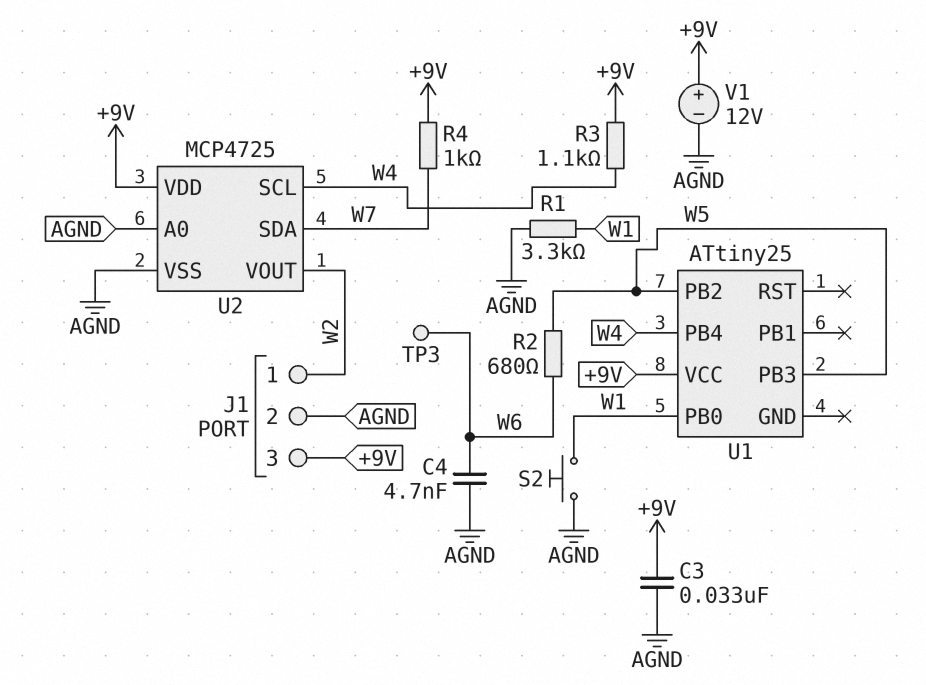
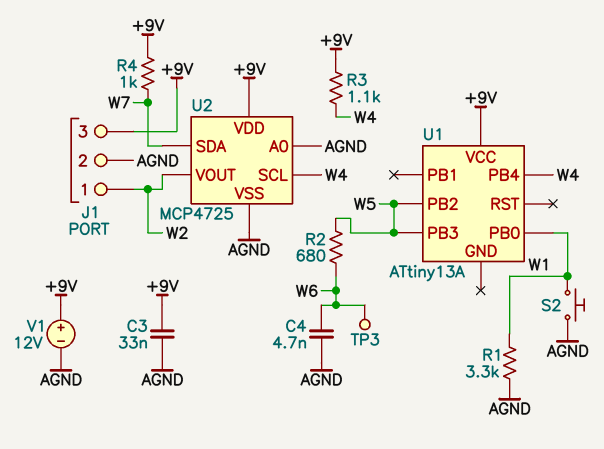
U1: ATtiny25 -> ATtiny13A

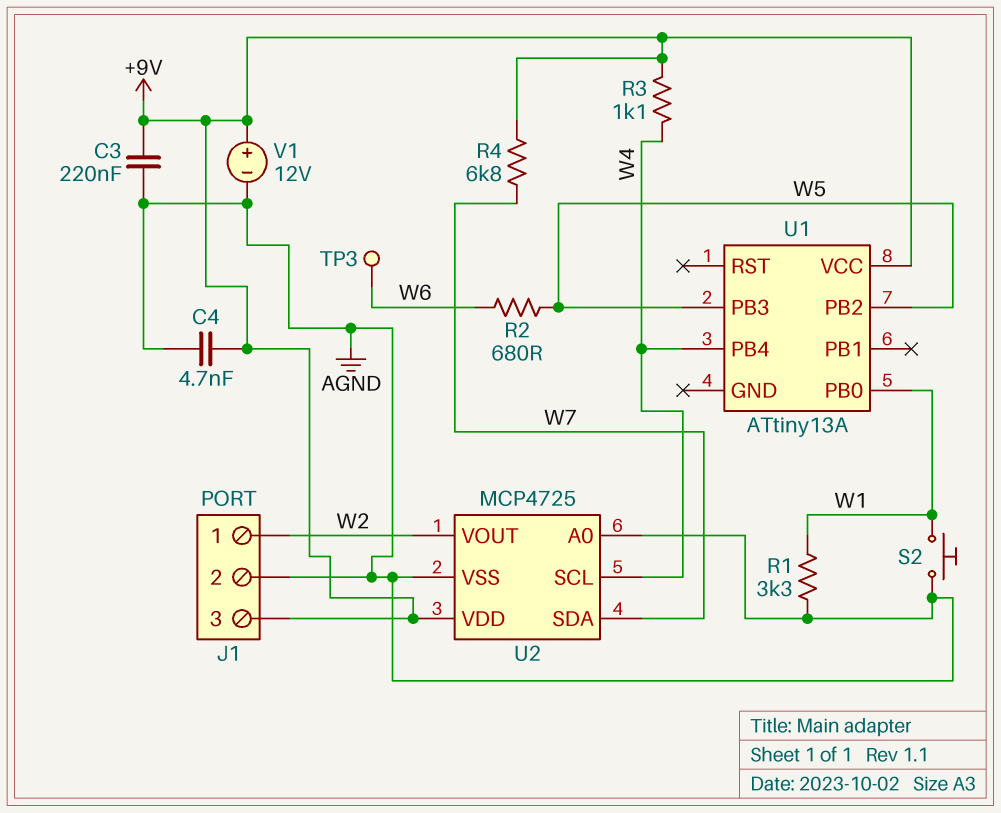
C3: 33nF (+9V, AGND) -> 220nF (+9V, AGND)
C4: 4.7nF (AGND, W6) -> 4.7nF (+9V, AGND)
R4: 1k (+9V, W7) -> 6.8k (+9V, W7)

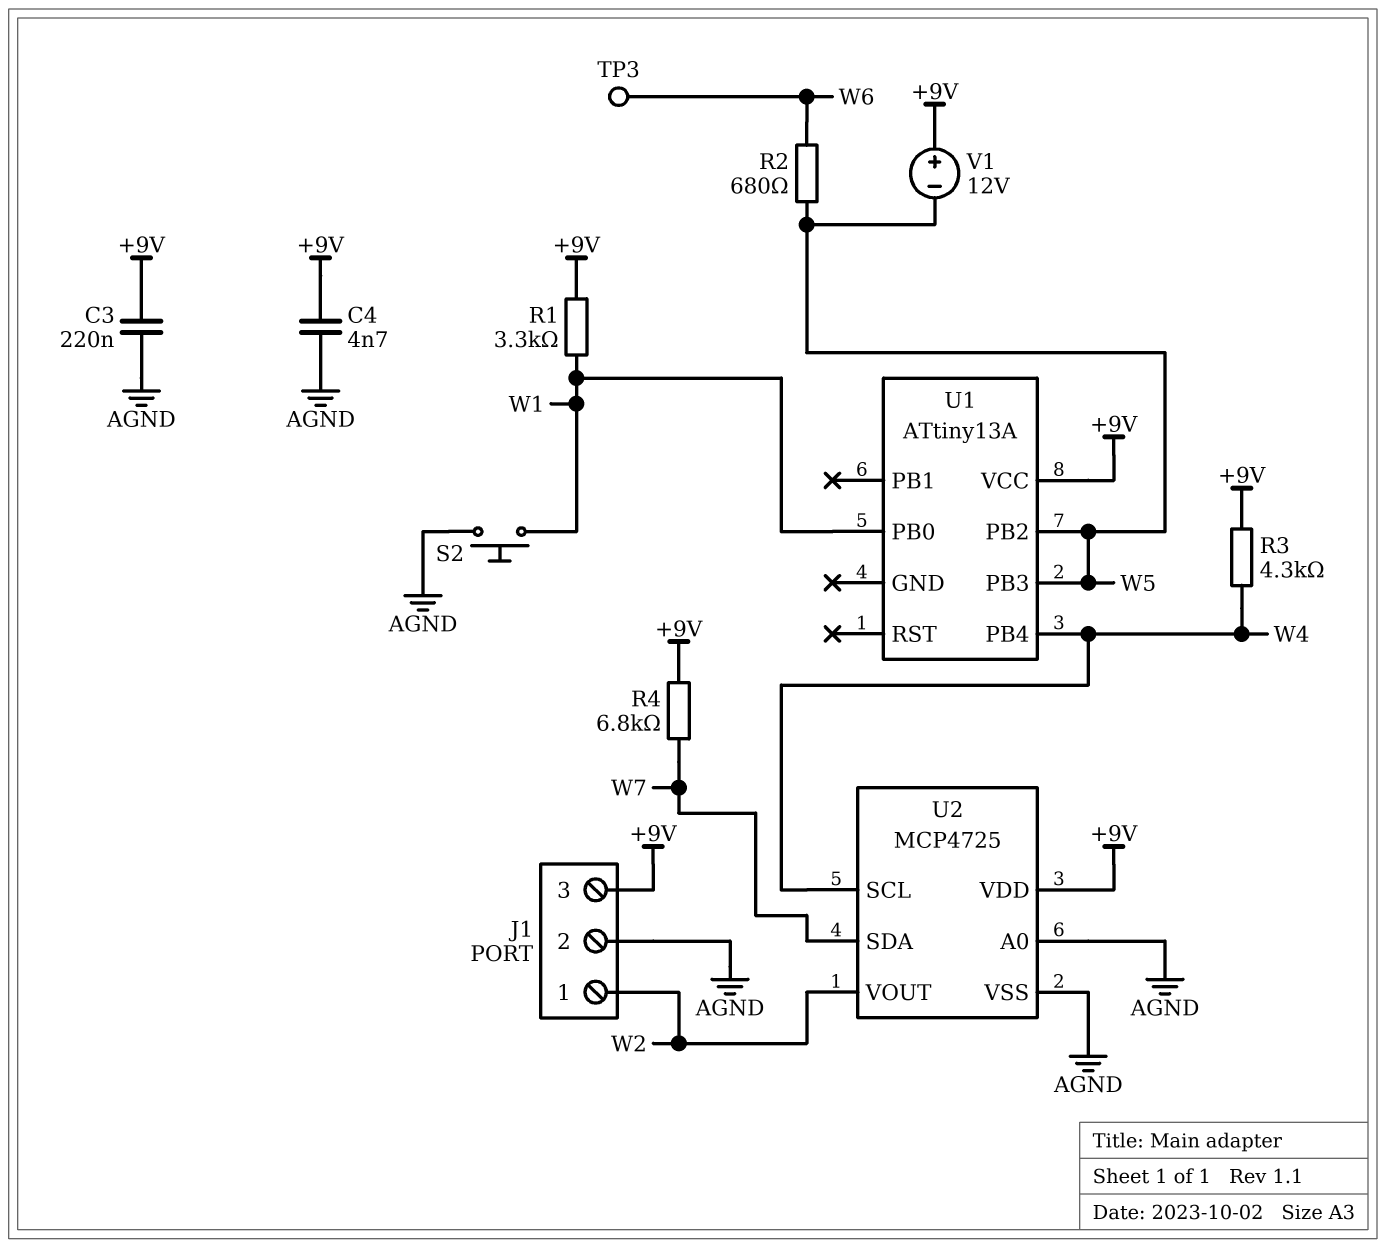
R1: 3.3k (AGND, W1) -> 3.3k (+9V, W1)
R3: 1.1k (+9V, W4) -> 4.3k (+9V, W4)
V1: 12V (plus +9V, minus AGND) -> 12V (plus +9V, minus W5)

